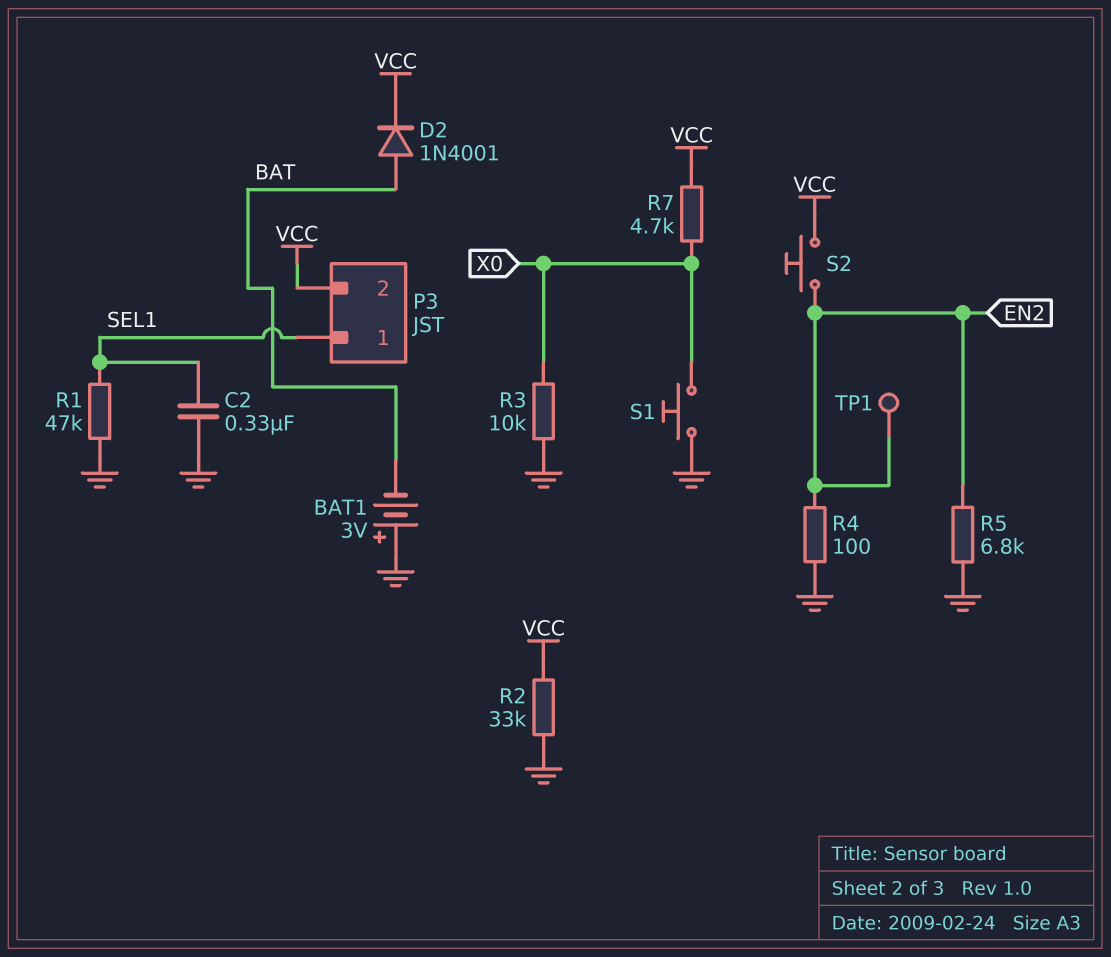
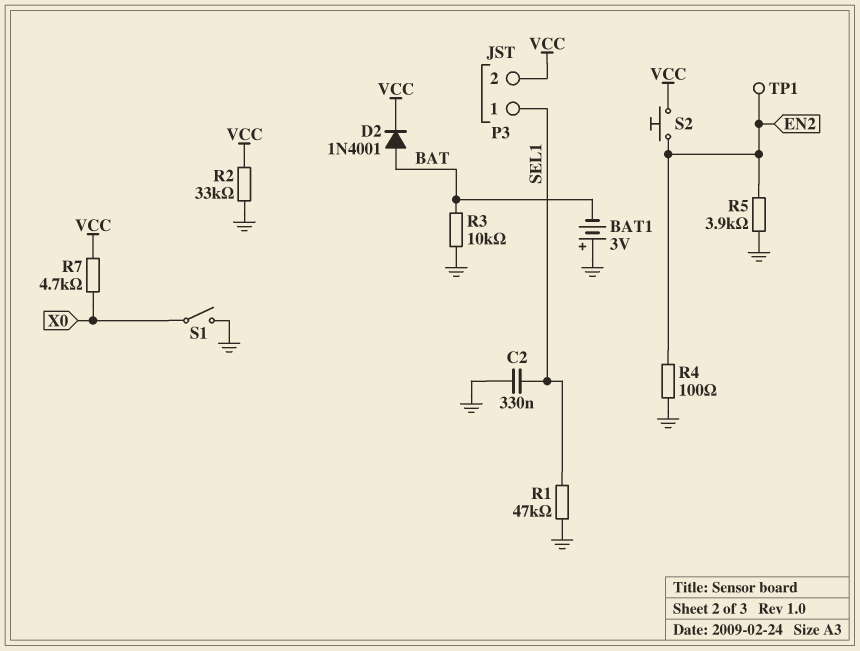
R3: 10k (GND, X0) -> 10k (BAT, GND)
R5: 6.8k (EN2, GND) -> 3.9k (EN2, GND)
S1: button (GND, X0) -> switch (GND, X0)

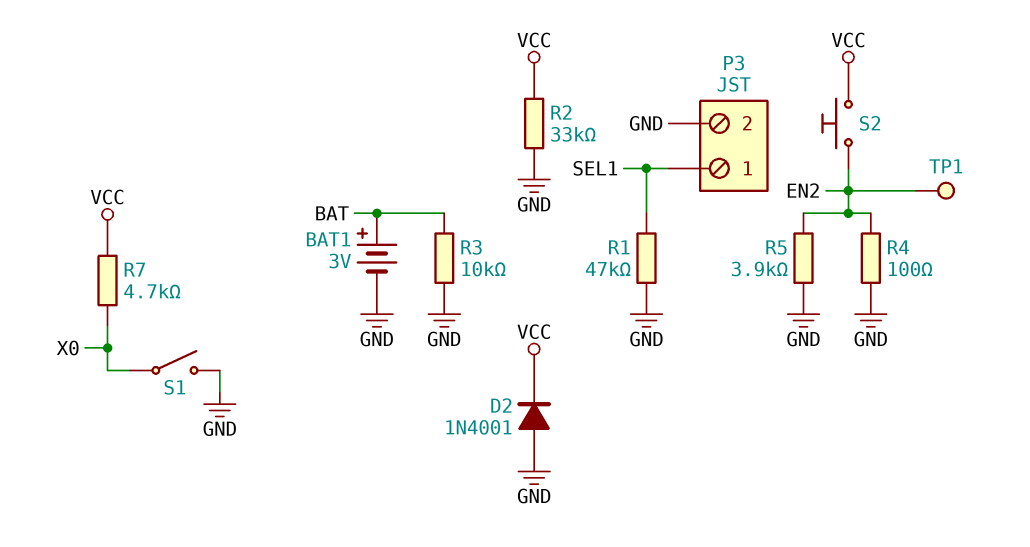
BAT1: 3V (plus GND, minus BAT) -> 3V (plus BAT, minus GND)
C2: 330nF (GND, SEL1) -> none
D2: diode 1N4001 (A BAT, K VCC) -> diode 1N4001 (A GND, K VCC)
P3 pin 2: VCC -> GND

